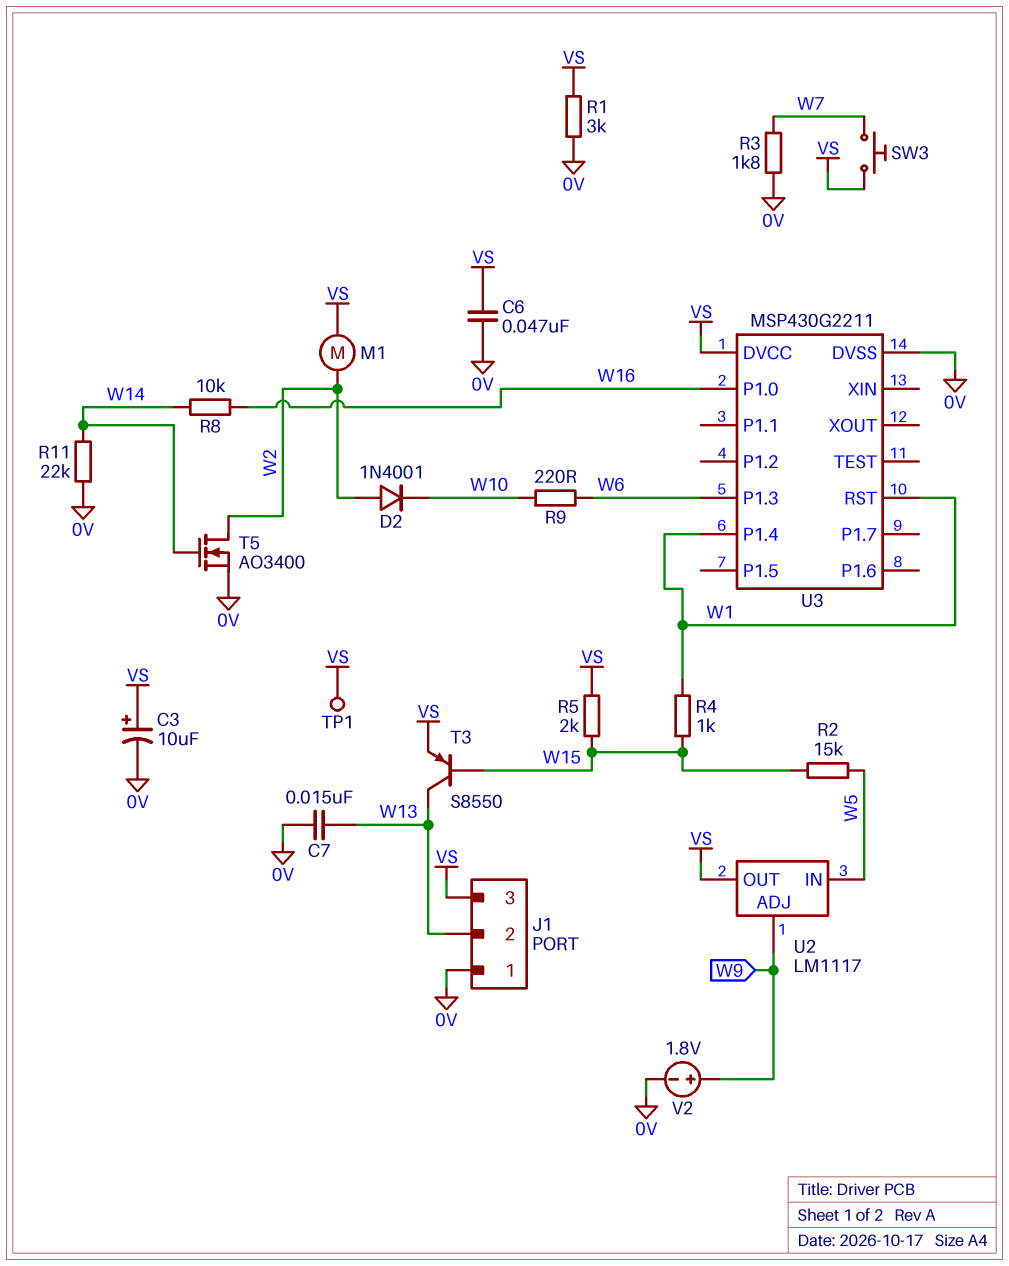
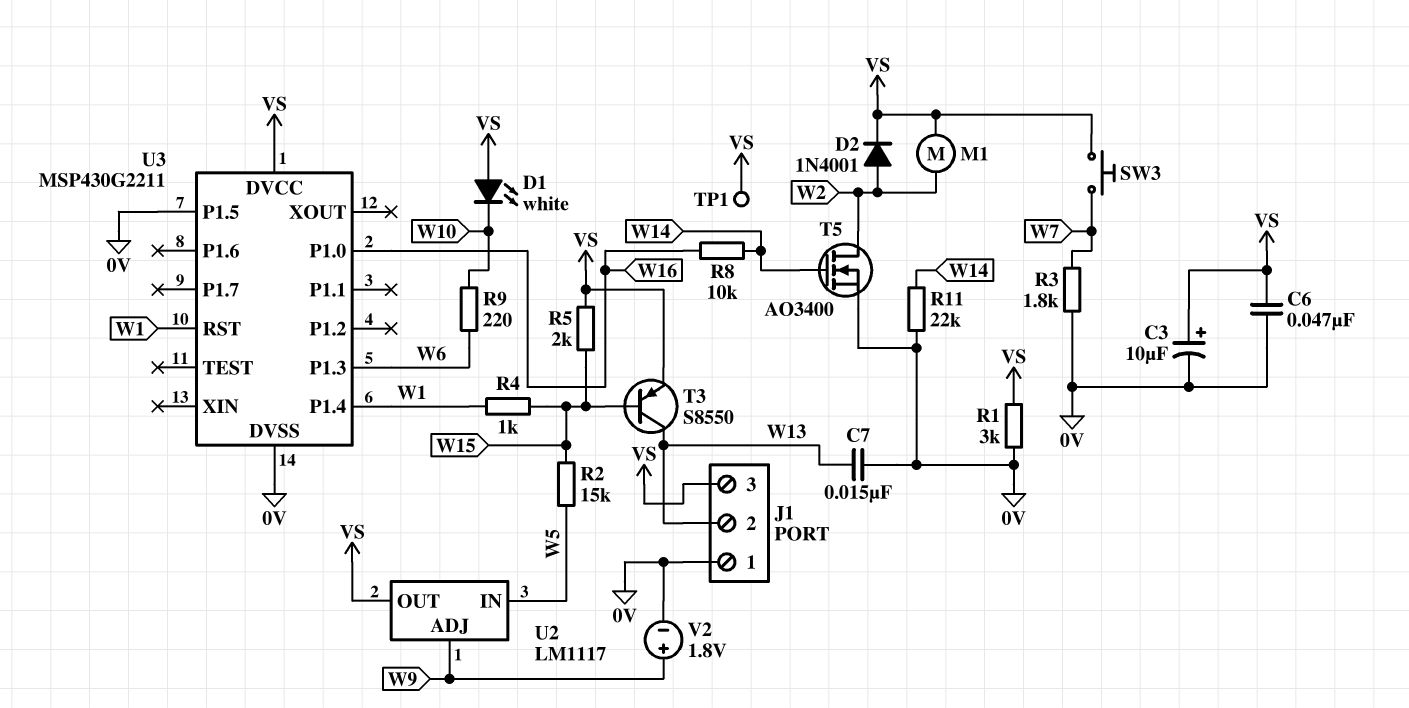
D1: none -> LED white (A VS, K W10)
D2: diode 1N4001 (A W2, K W10) -> diode 1N4001 (A W2, K VS)
U3 pin P1.5: none -> 0V

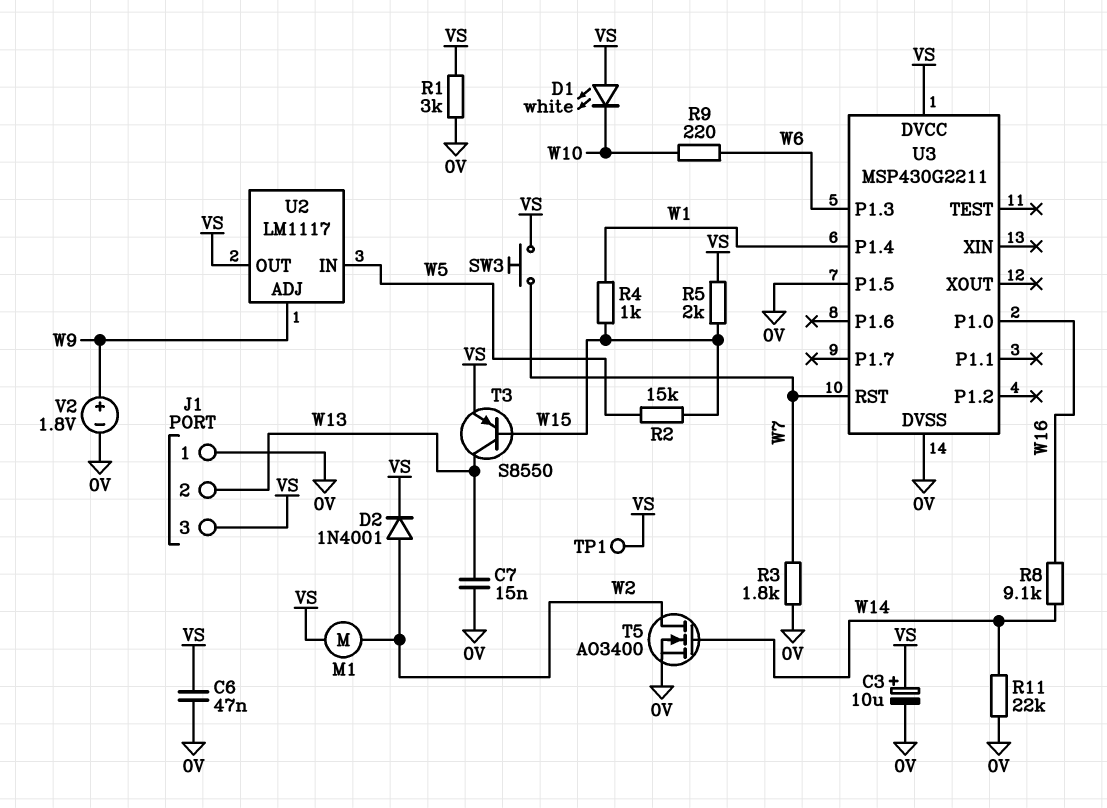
R8: 10k (W14, W16) -> 9.1k (W14, W16)
U3 pin RST: W1 -> W7

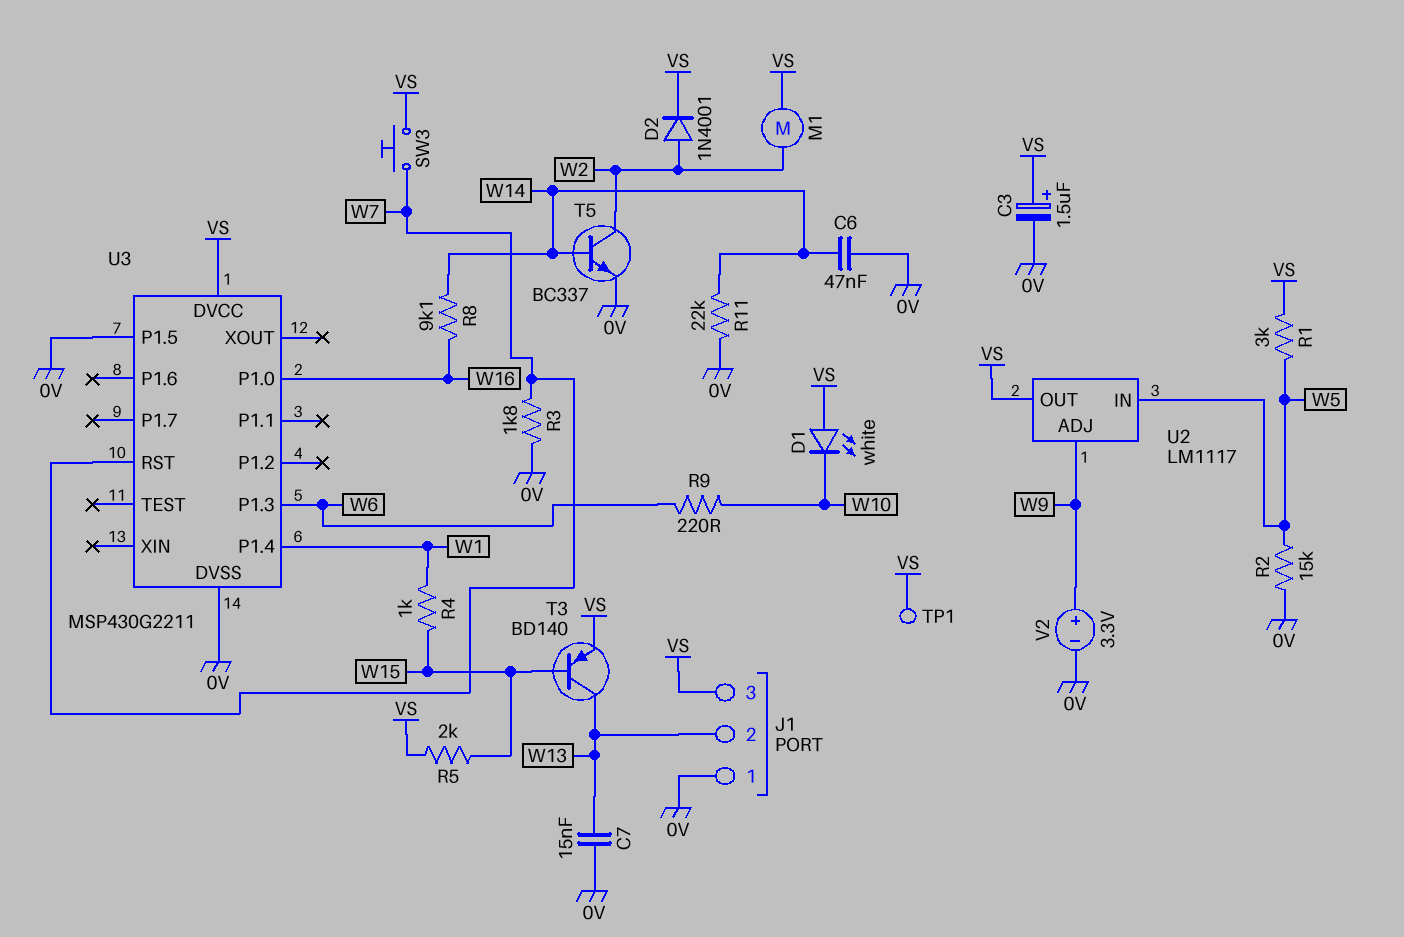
C3: 10uF (plus VS, minus 0V) -> 1.5uF (plus VS, minus 0V)
C6: 47nF (0V, VS) -> 47nF (0V, W14)
R1: 3k (0V, VS) -> 3k (VS, W5)
R2: 15k (W5, W15) -> 15k (0V, W5)
T3: PNP S8550 (B W15, C W13, E VS) -> PNP BD140 (B W15, C W13, E VS)
T5: NMOS AO3400 (G W14, D W2, S 0V) -> NPN BC337 (B W14, C W2, E 0V)
V2: 1.8V (plus W9, minus 0V) -> 3.3V (plus W9, minus 0V)

